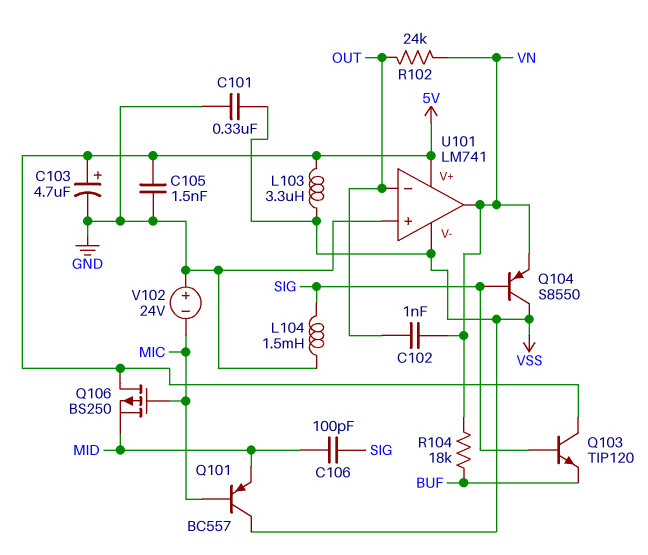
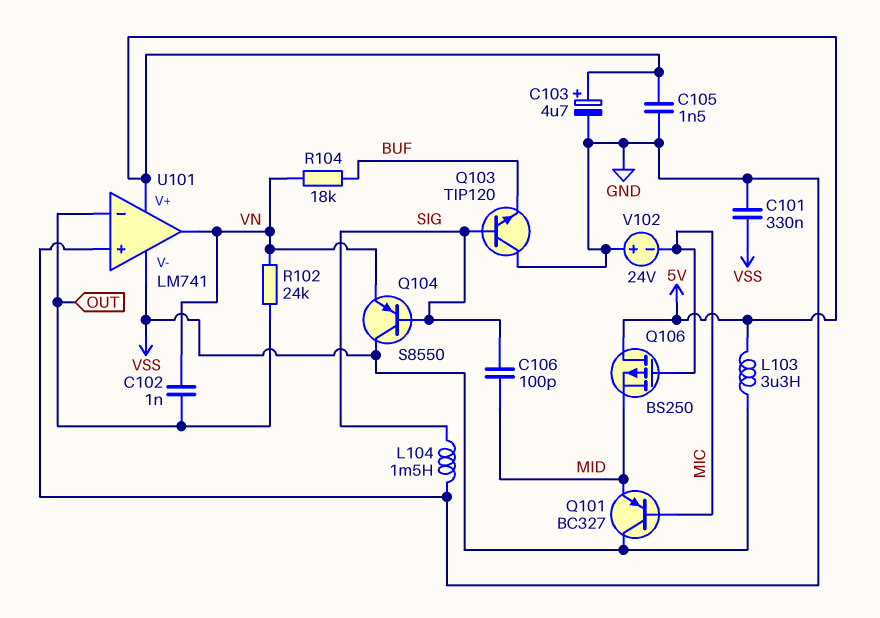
Q101: PNP BC557 (B MIC, C VSS, E MID) -> PNP BC327 (B MIC, C VSS, E MID)
Q103: NPN TIP120 (B SIG, C 5V, E BUF) -> NPN TIP120 (B SIG, C GND, E BUF)

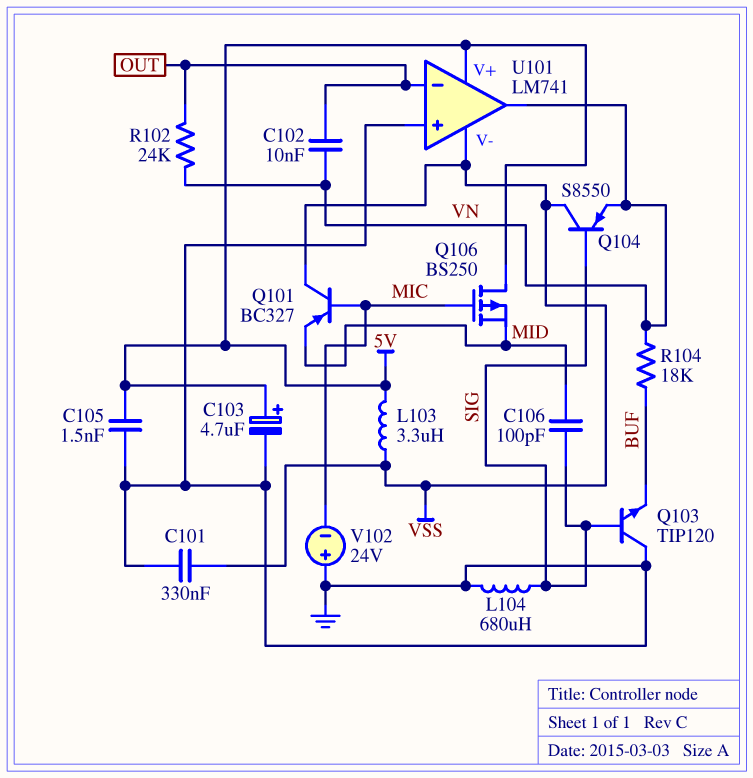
C102: 1nF (OUT, VN) -> 10nF (OUT, VN)
L104: 1.5mH (GND, SIG) -> 680uH (GND, SIG)

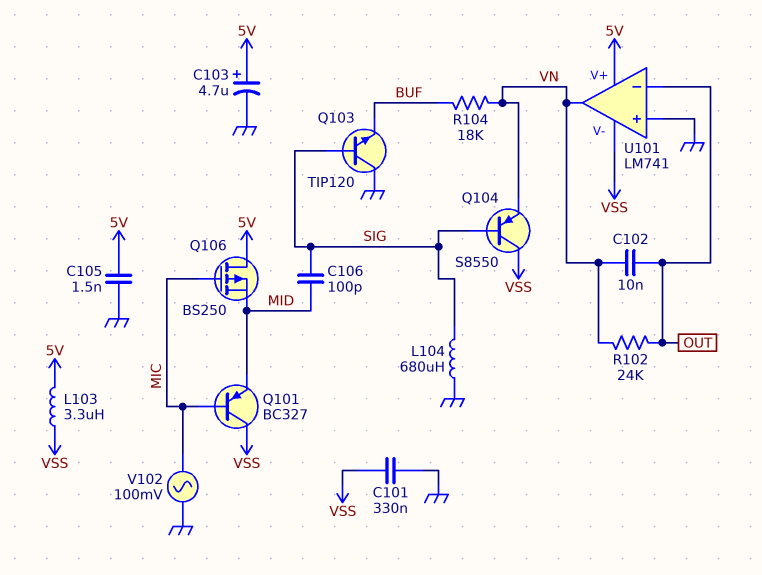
V102: 24V (plus GND, minus MIC) -> AC 100mV (GND, MIC)

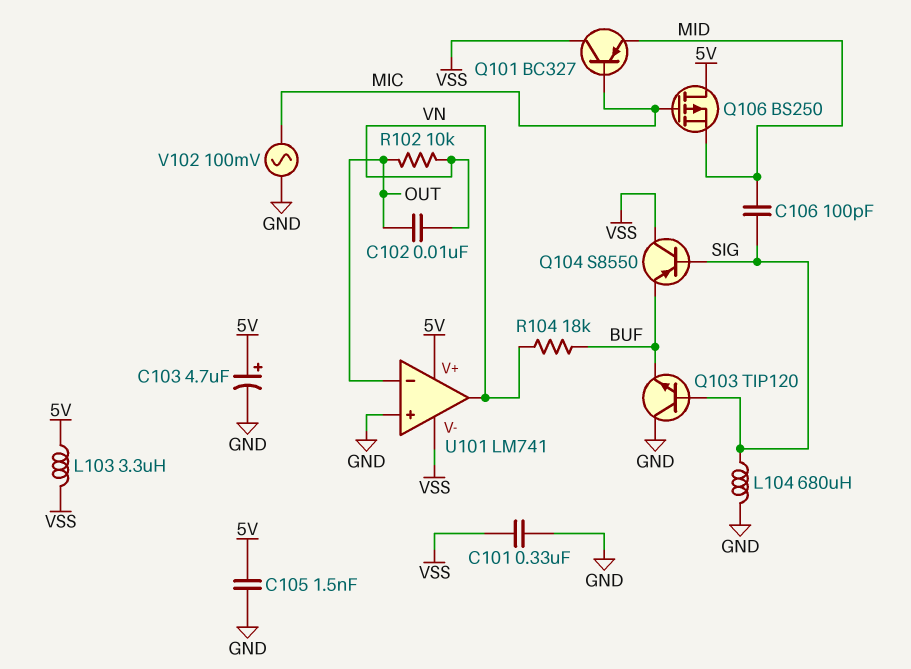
Q104: PNP S8550 (B SIG, C VSS, E VN) -> PNP S8550 (B SIG, C VSS, E BUF)
R102: 24k (OUT, VN) -> 10k (OUT, VN)

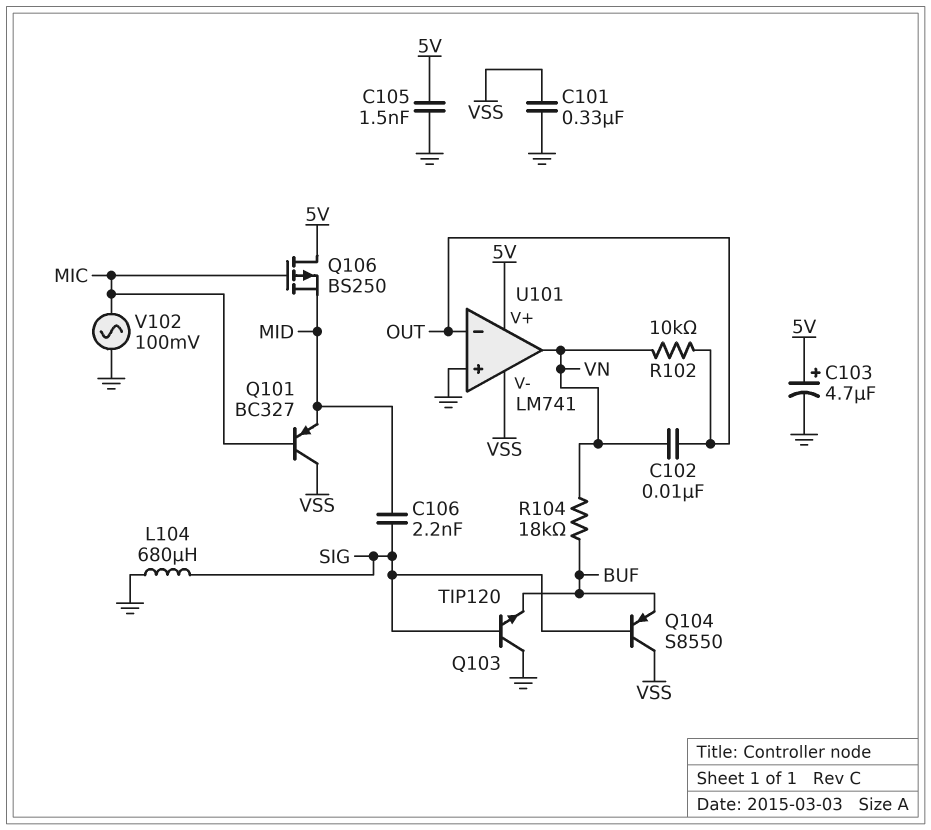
C106: 100pF (MID, SIG) -> 2.2nF (MID, SIG)
L103: 3.3uH (5V, VSS) -> none

